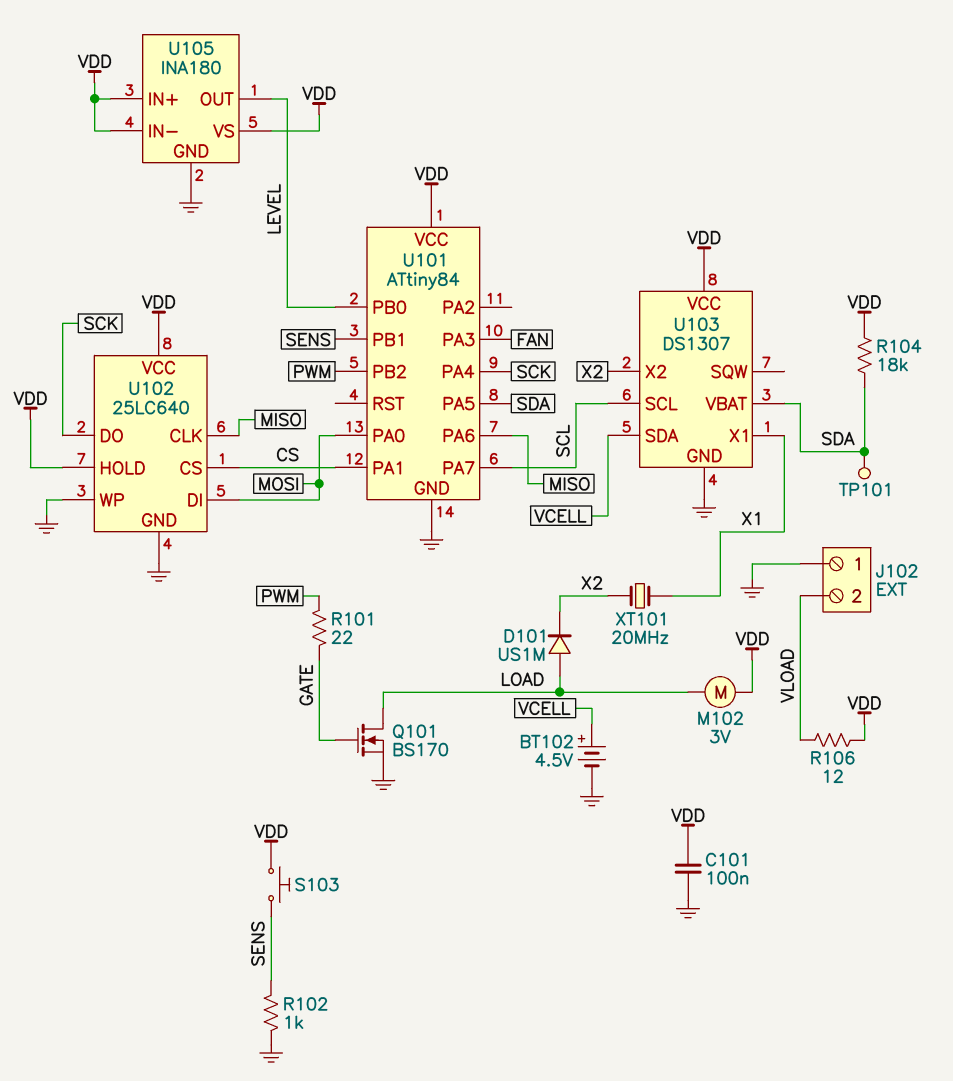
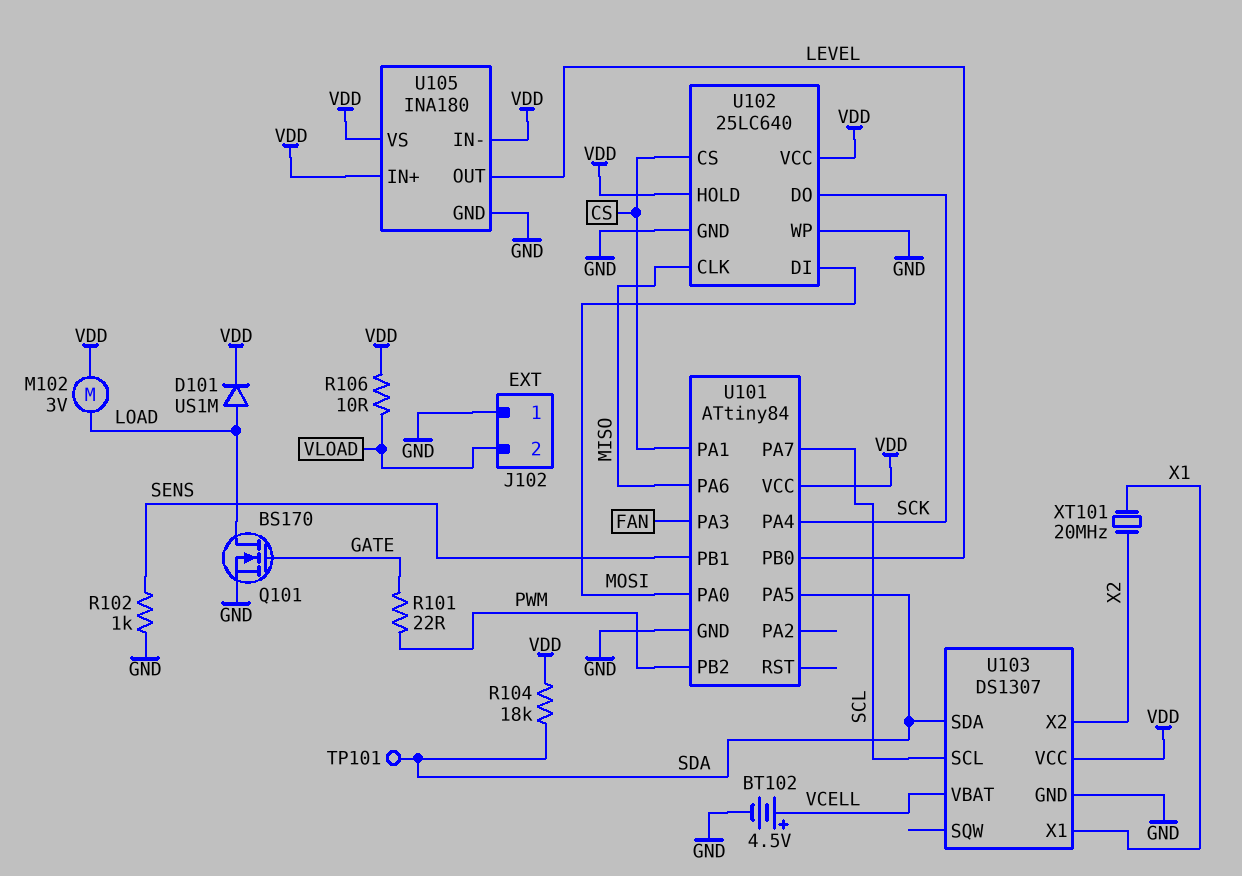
C101: 100nF (GND, VDD) -> none
D101: diode US1M (A LOAD, K X2) -> diode US1M (A LOAD, K VDD)
R106: 12 (VDD, VLOAD) -> 10 (VDD, VLOAD)
S103: button (SENS, VDD) -> none
U103 pin SDA: VCELL -> SDA
U103 pin VBAT: SDA -> VCELL

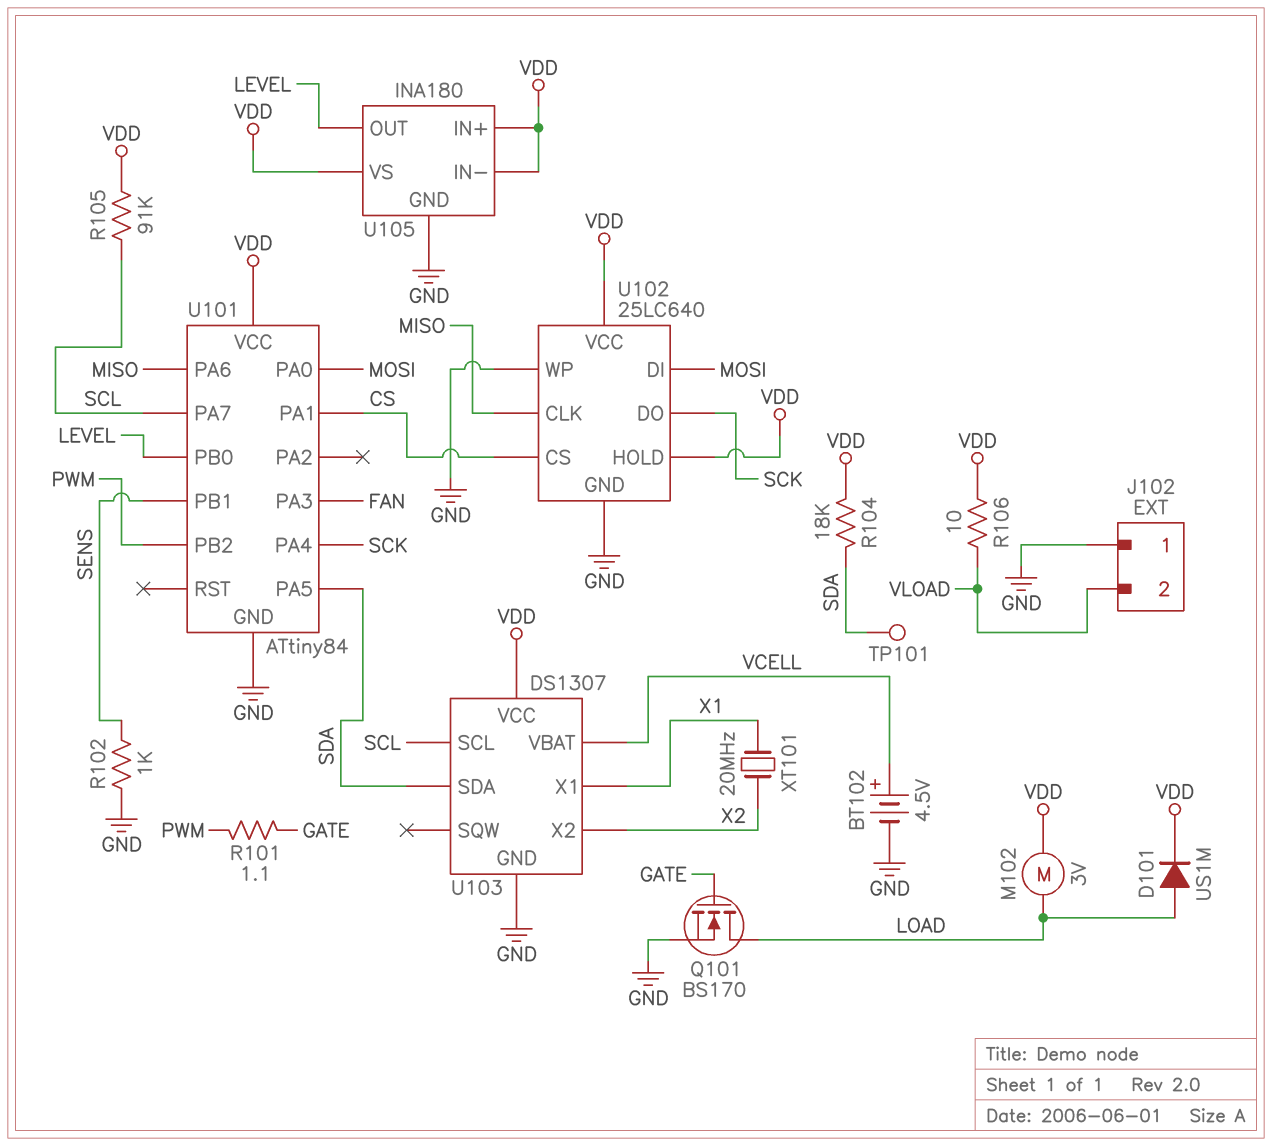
R101: 22 (GATE, PWM) -> 1.1 (GATE, PWM)
R105: none -> 91k (SCL, VDD)

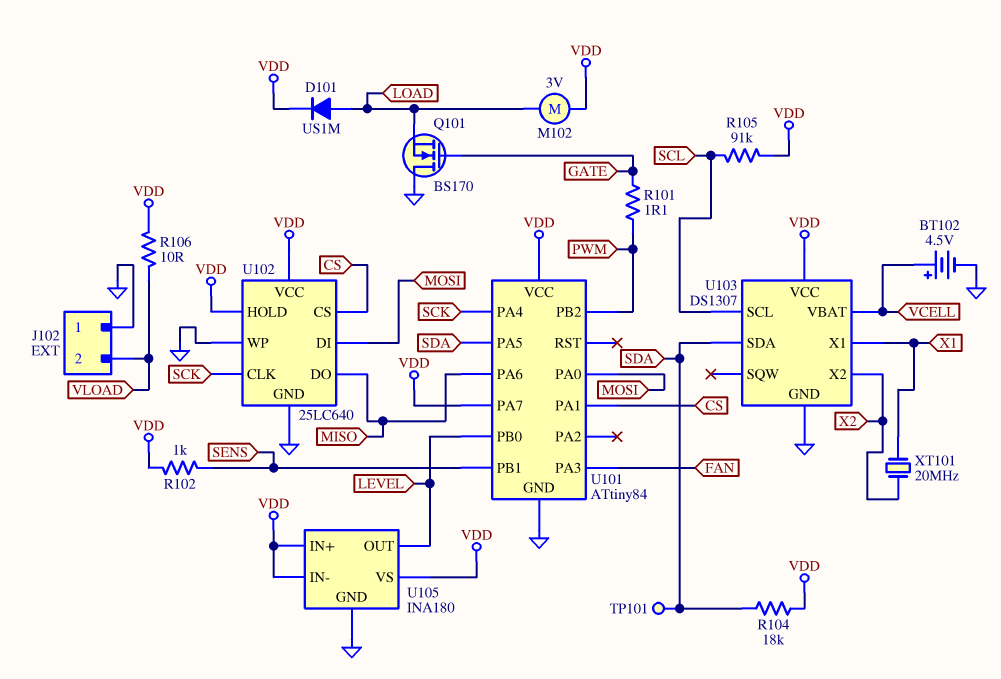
Q101: NMOS BS170 (G GATE, D LOAD, S GND) -> NMOS BS170 (G GATE, D GND, S LOAD)
R102: 1k (GND, SENS) -> 1k (SENS, VDD)
U101 pin PA7: SCL -> VDD
U102 pin CLK: MISO -> SCK
U102 pin DO: SCK -> MISO

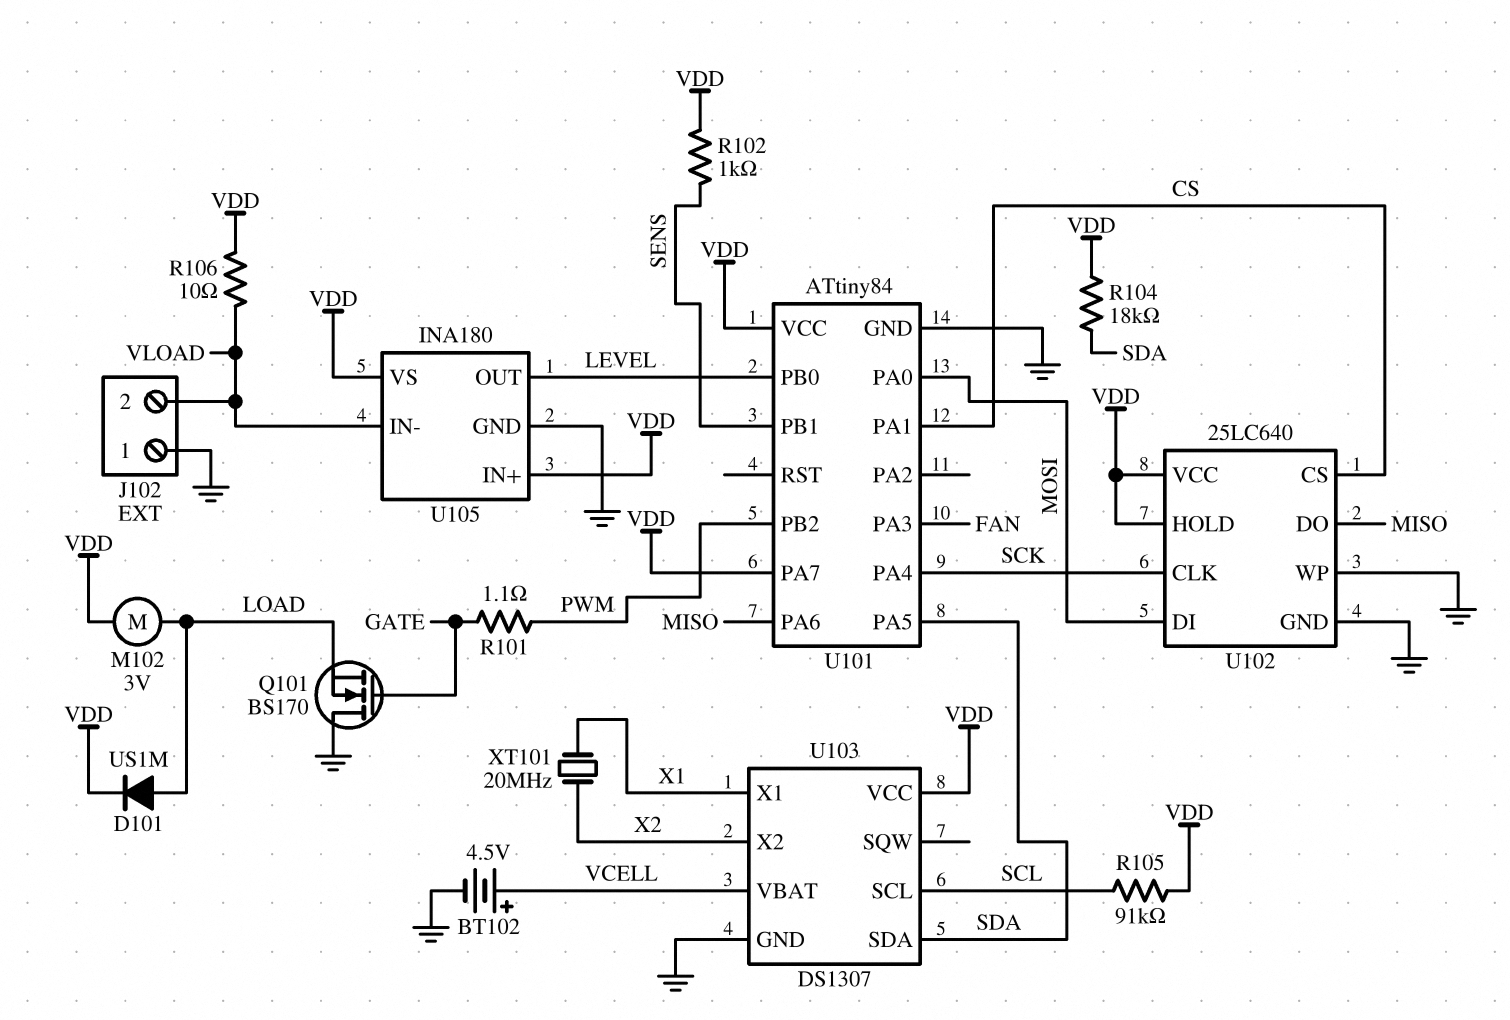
TP101: test point (SDA) -> none
U105 pin IN-: VDD -> VLOAD

